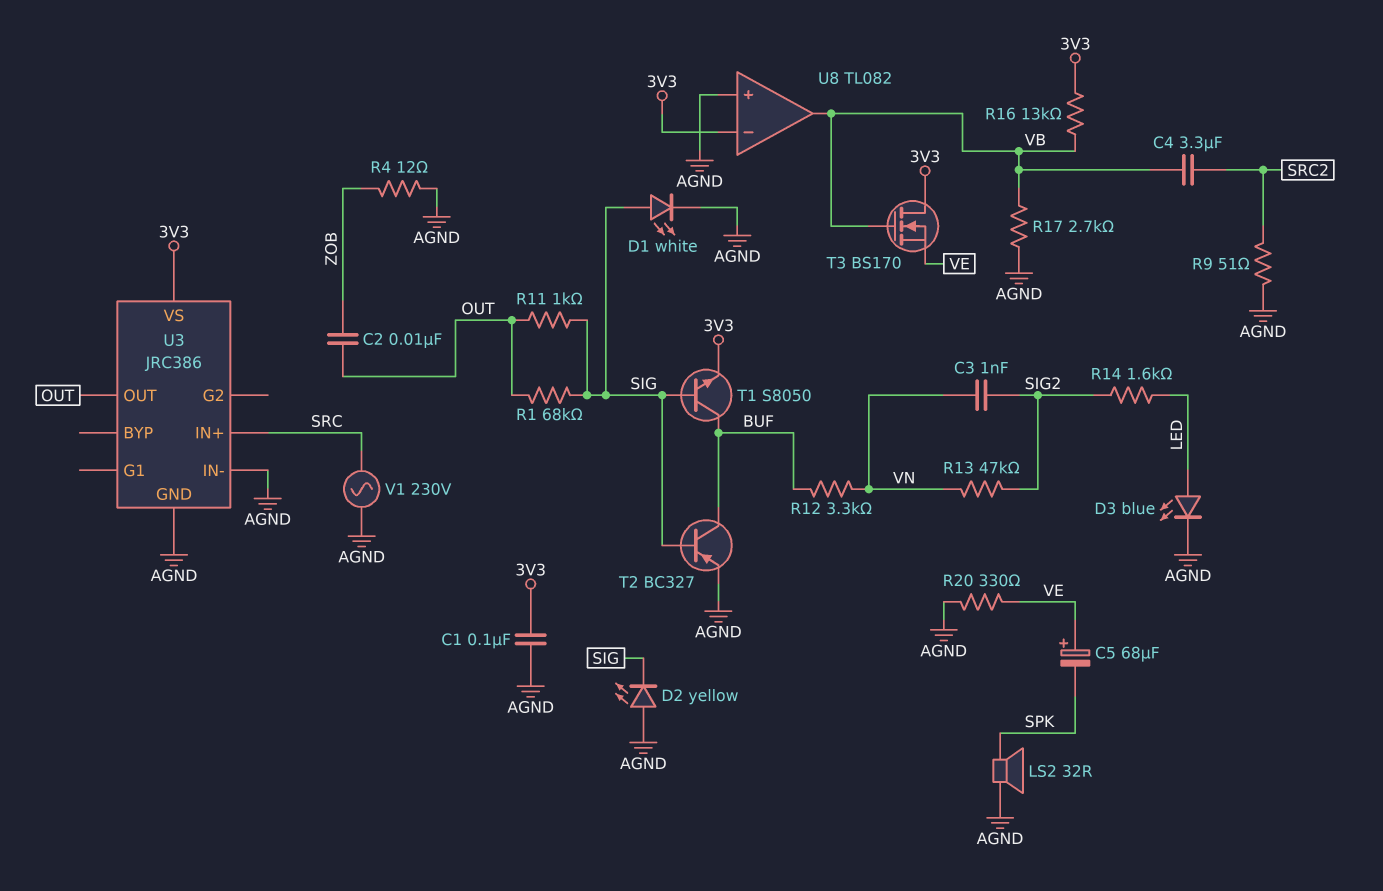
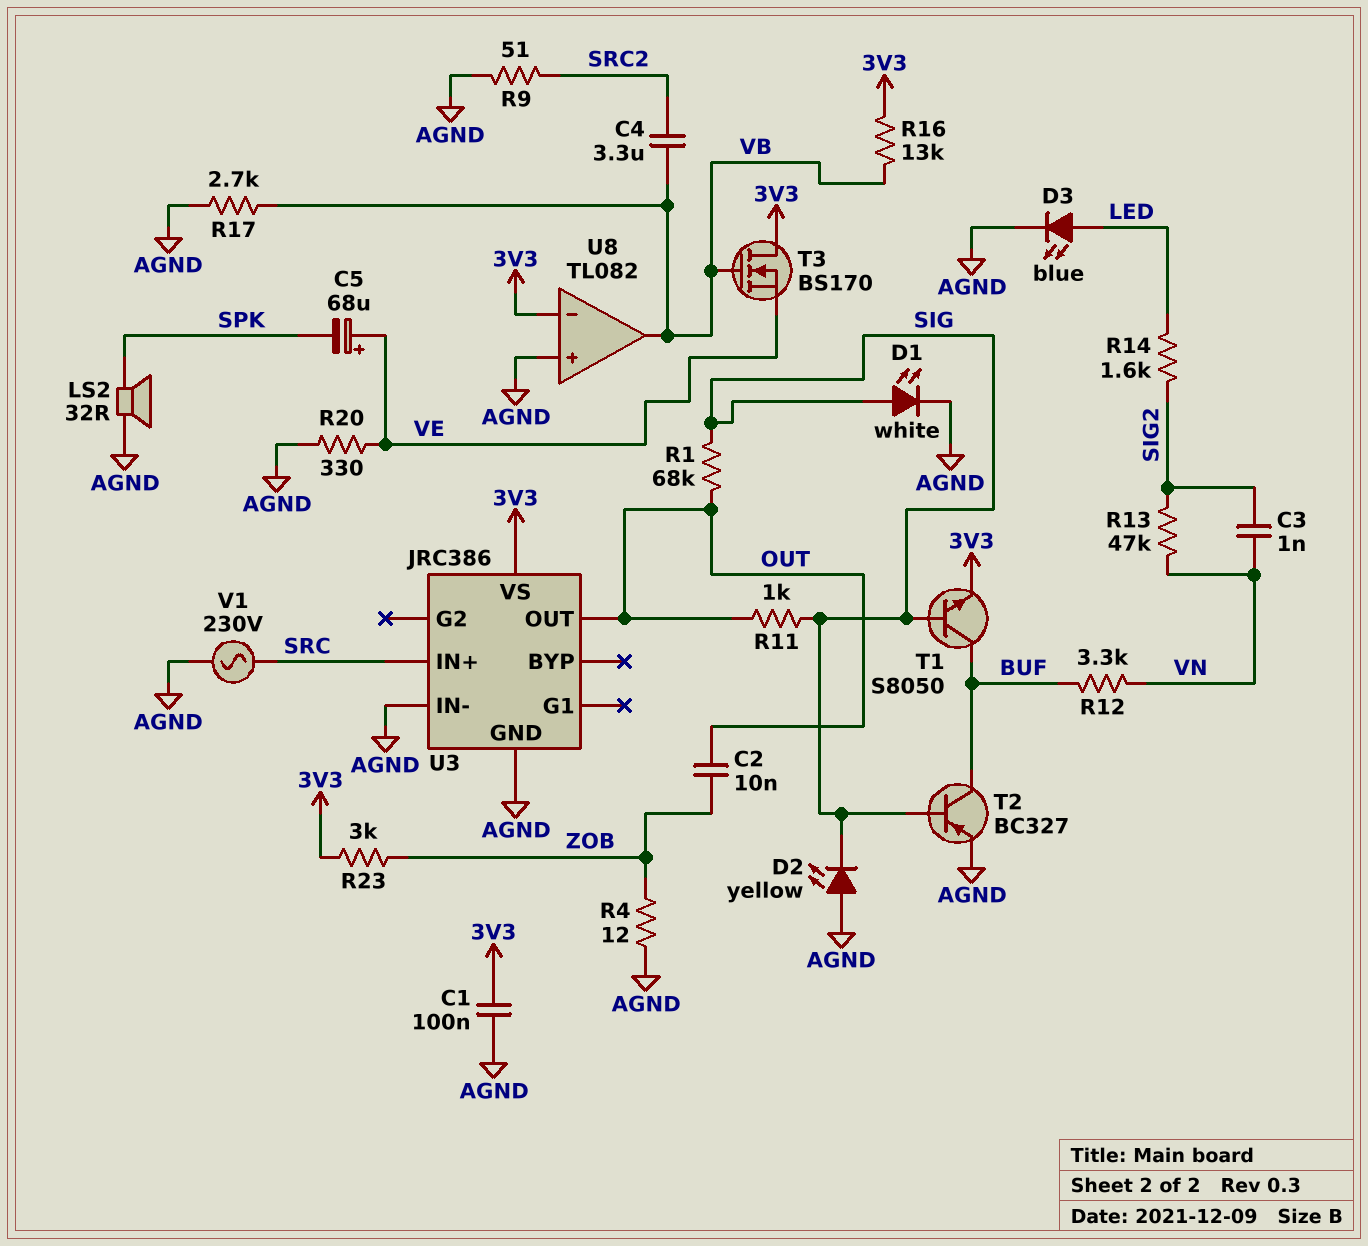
R23: none -> 3k (3V3, ZOB)

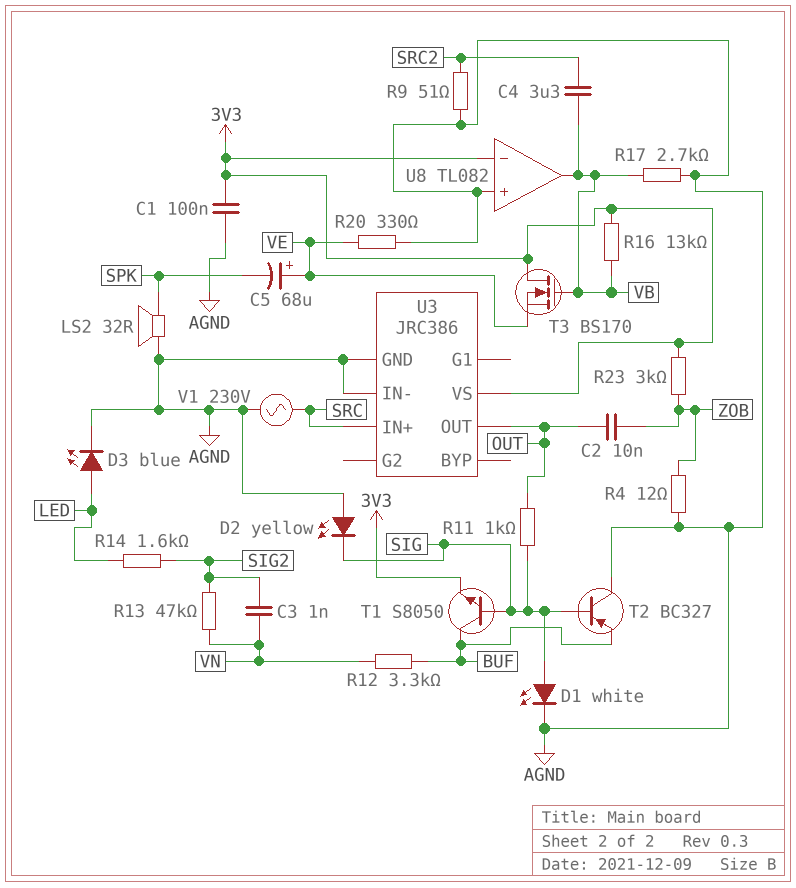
R1: 68k (OUT, SIG) -> none
T2: PNP BC327 (B SIG, C BUF, E AGND) -> PNP BC327 (B SIG, C AGND, E BUF)

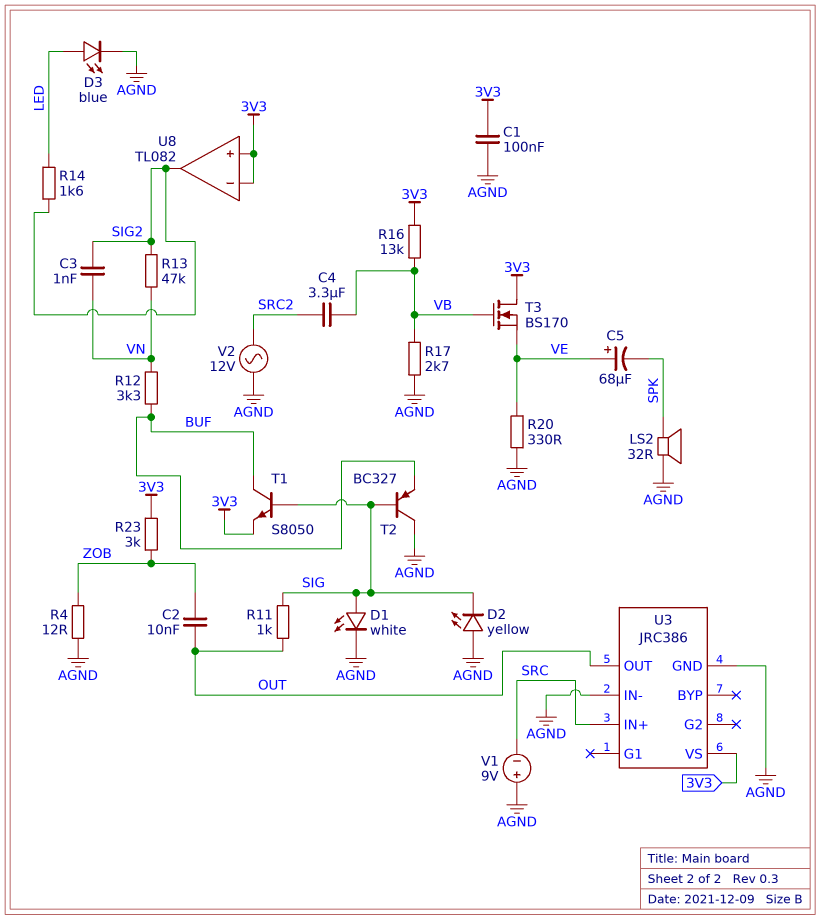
R9: 51 (AGND, SRC2) -> none
U8 pin in+: AGND -> 3V3
U8 pin out: VB -> SIG2
V1: AC 230V (AGND, SRC) -> 9V (plus AGND, minus SRC)
V2: none -> AC 12V (AGND, SRC2)

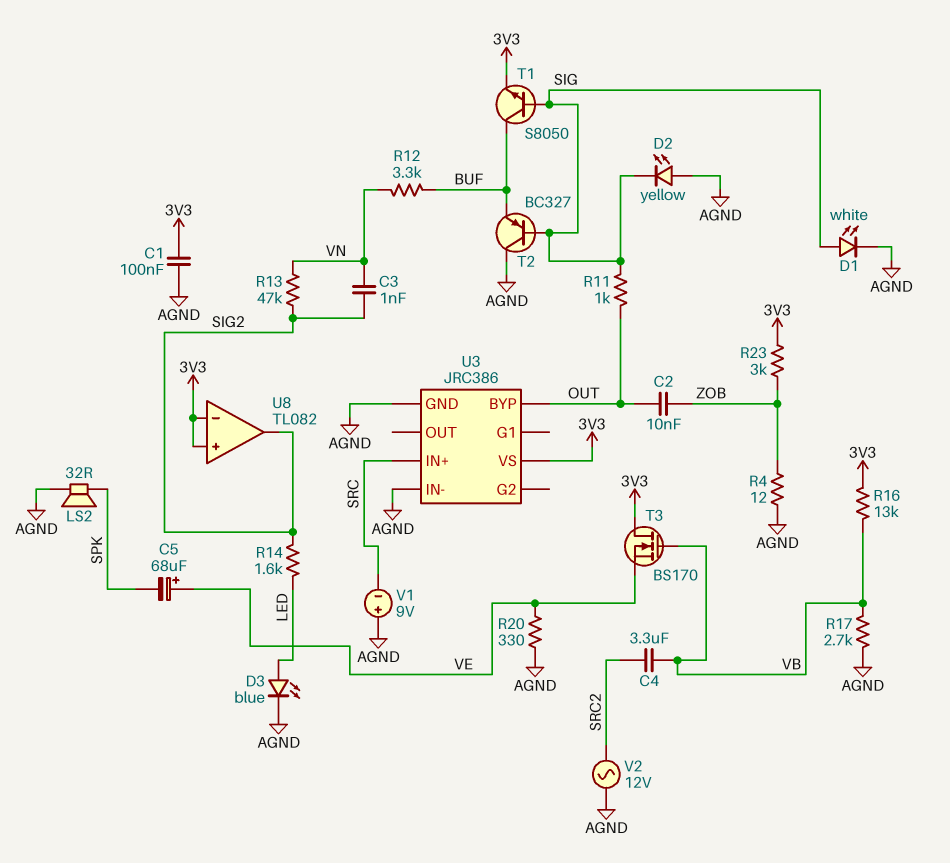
U3 pin BYP: none -> OUT
U3 pin OUT: OUT -> none

